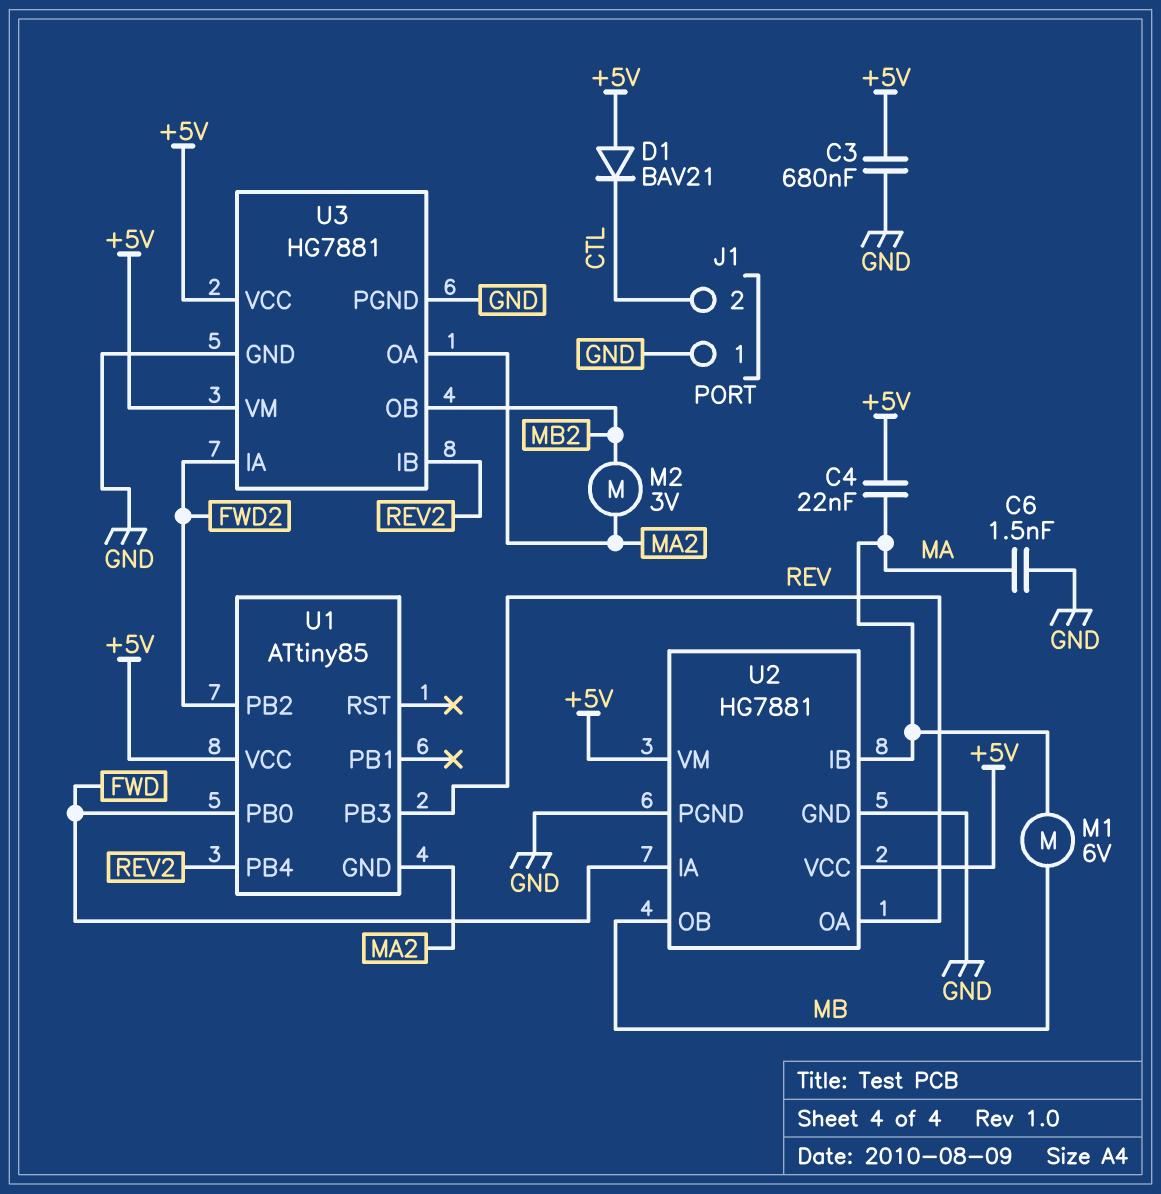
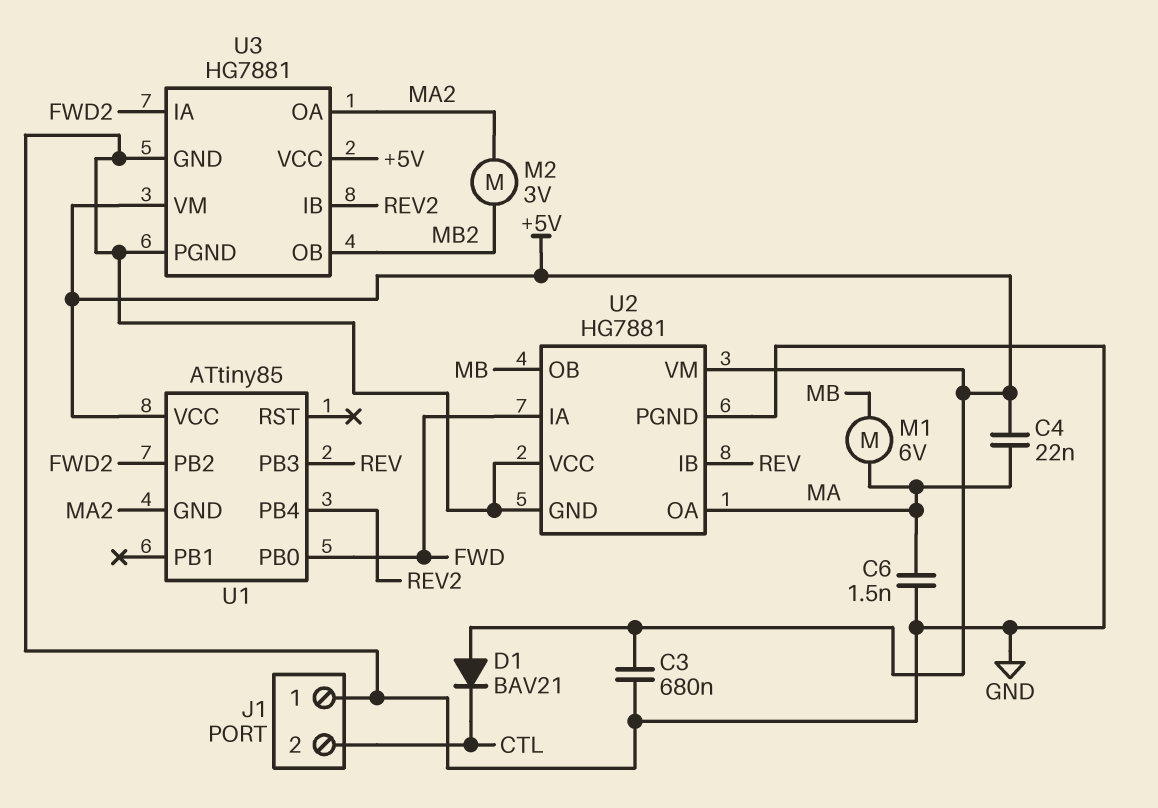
U2 pin IB: MA -> REV
U2 pin OA: REV -> MA
U2 pin VCC: +5V -> GND

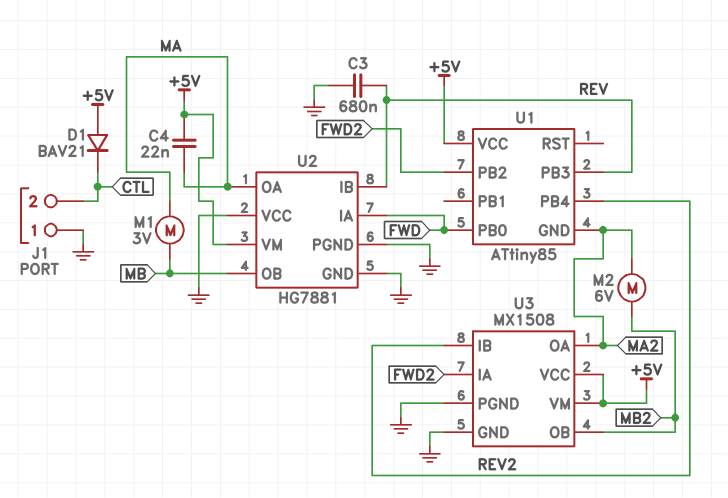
C3: 680nF (+5V, GND) -> 680nF (GND, REV)
C6: 1.5nF (GND, MA) -> none
M1: motor 6V (MA, MB) -> motor 3V (MA, MB)
M2: motor 3V (MA2, MB2) -> motor 6V (MA2, MB2)
U3: HG7881 -> MX1508

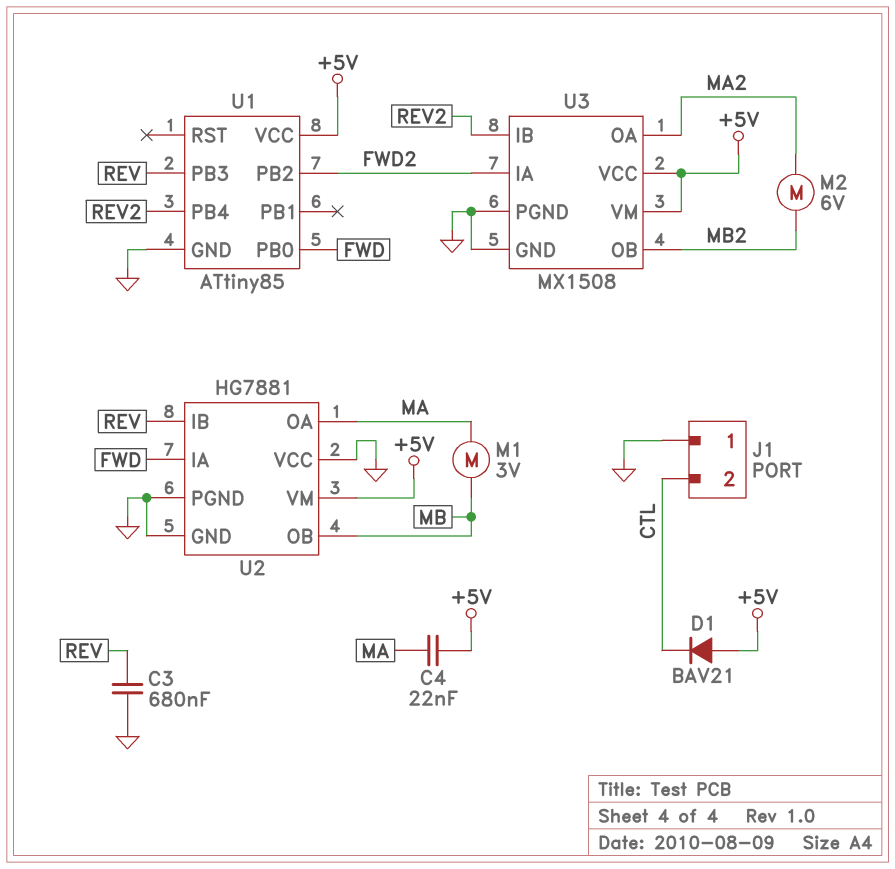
U1 pin GND: MA2 -> GND

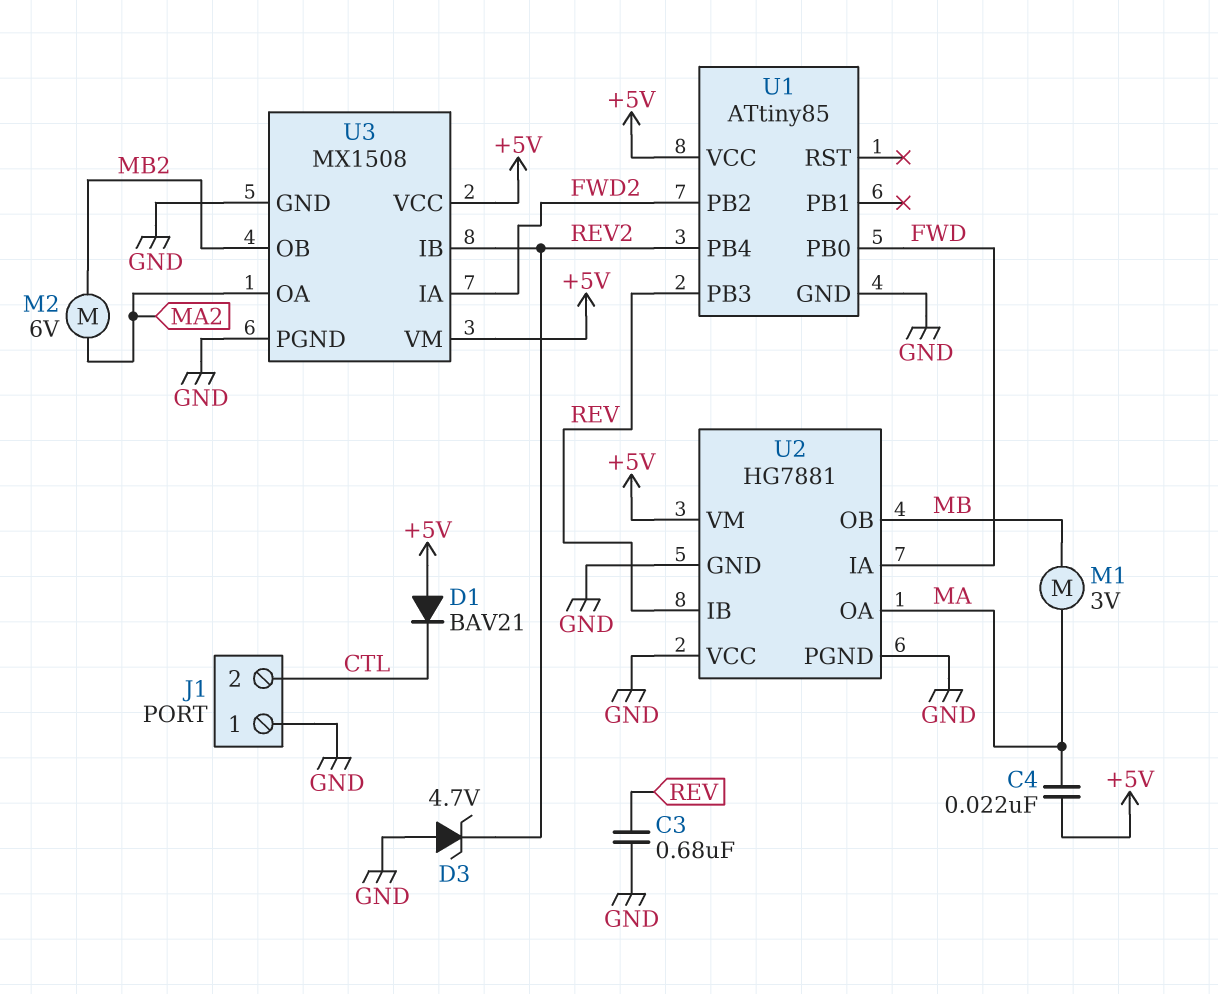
D3: none -> zener 4.7V (A GND, K REV2)

